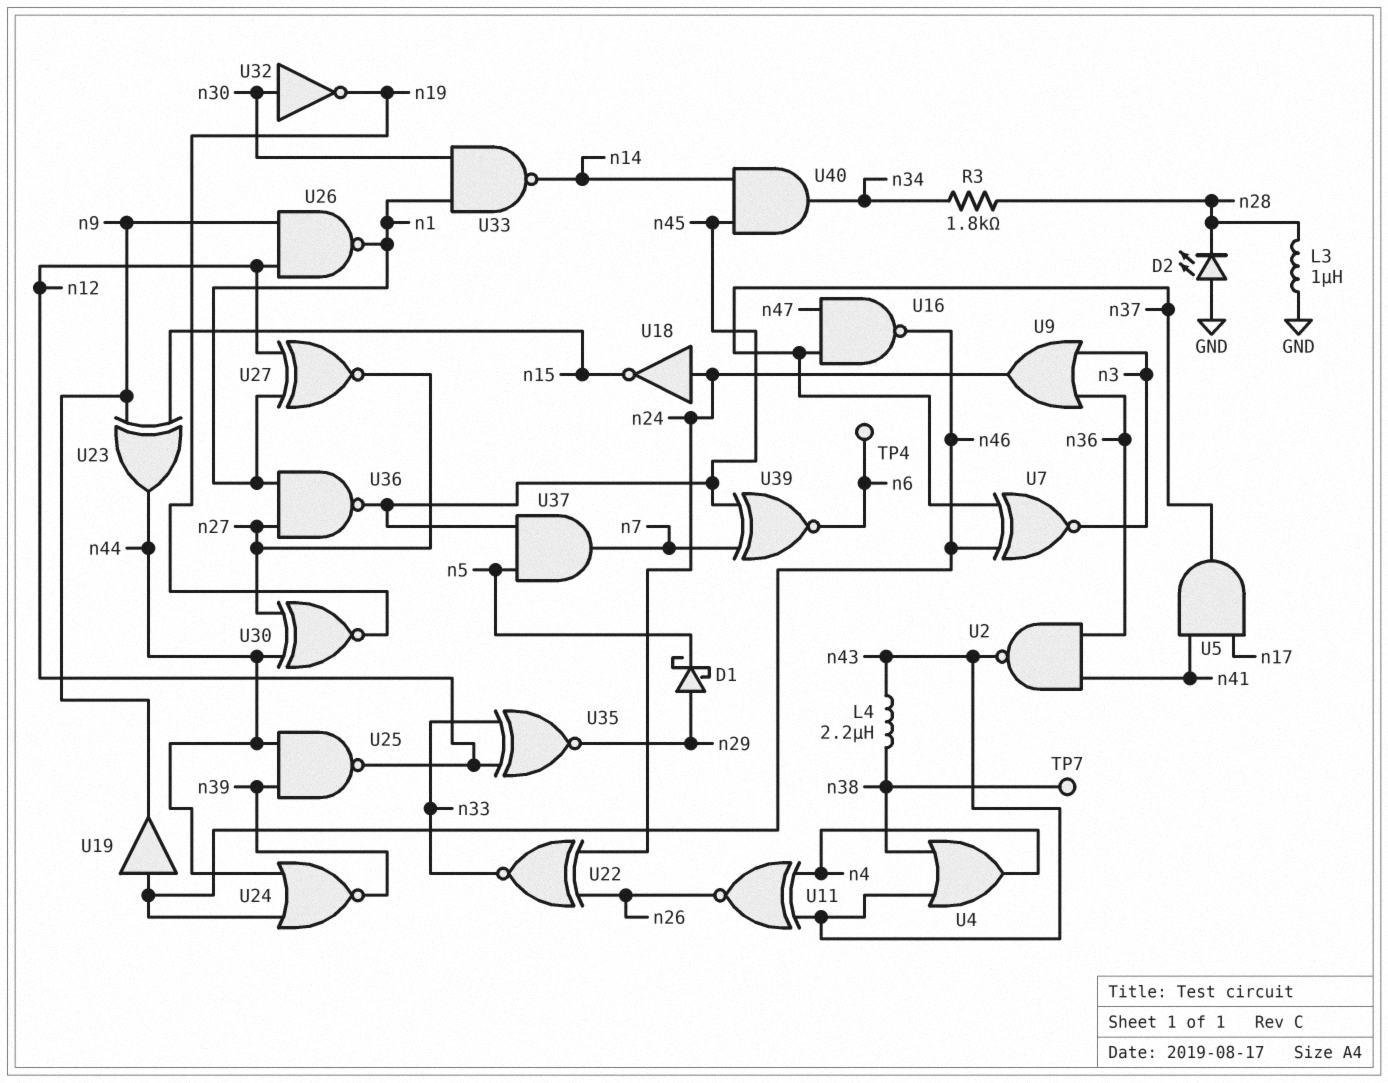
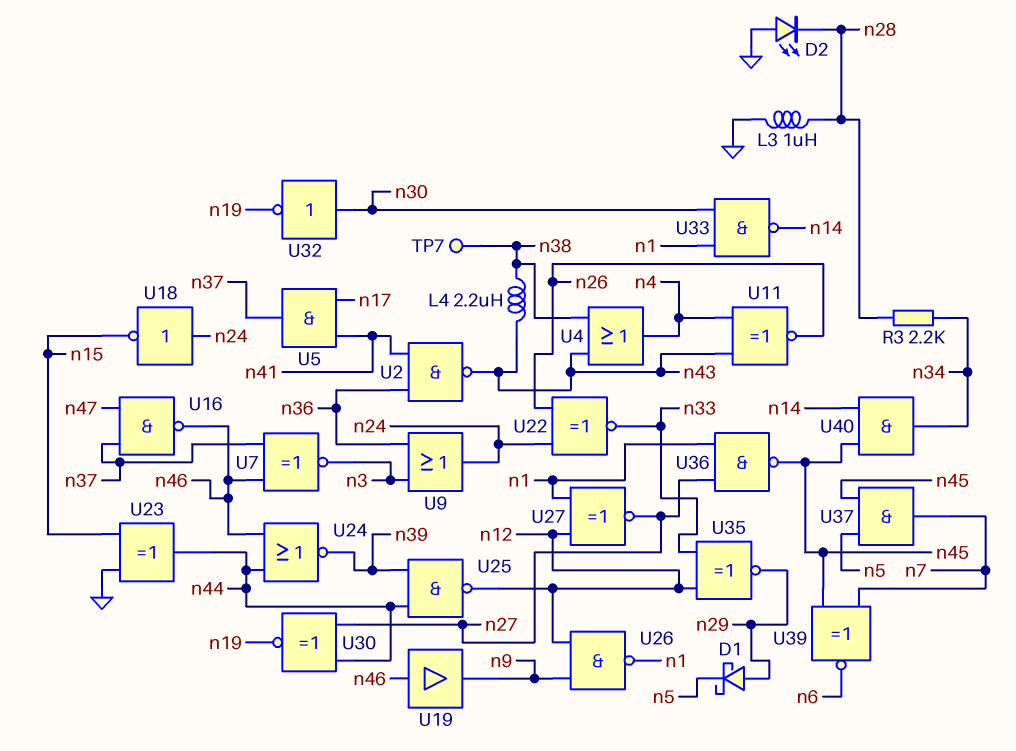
R3: 1.8k (n28, n34) -> 2.2k (n28, n34)
TP4: test point (n6) -> none
U23: XOR (in n9, in n15, out n44) -> XOR (in GND, in n15, out n44)

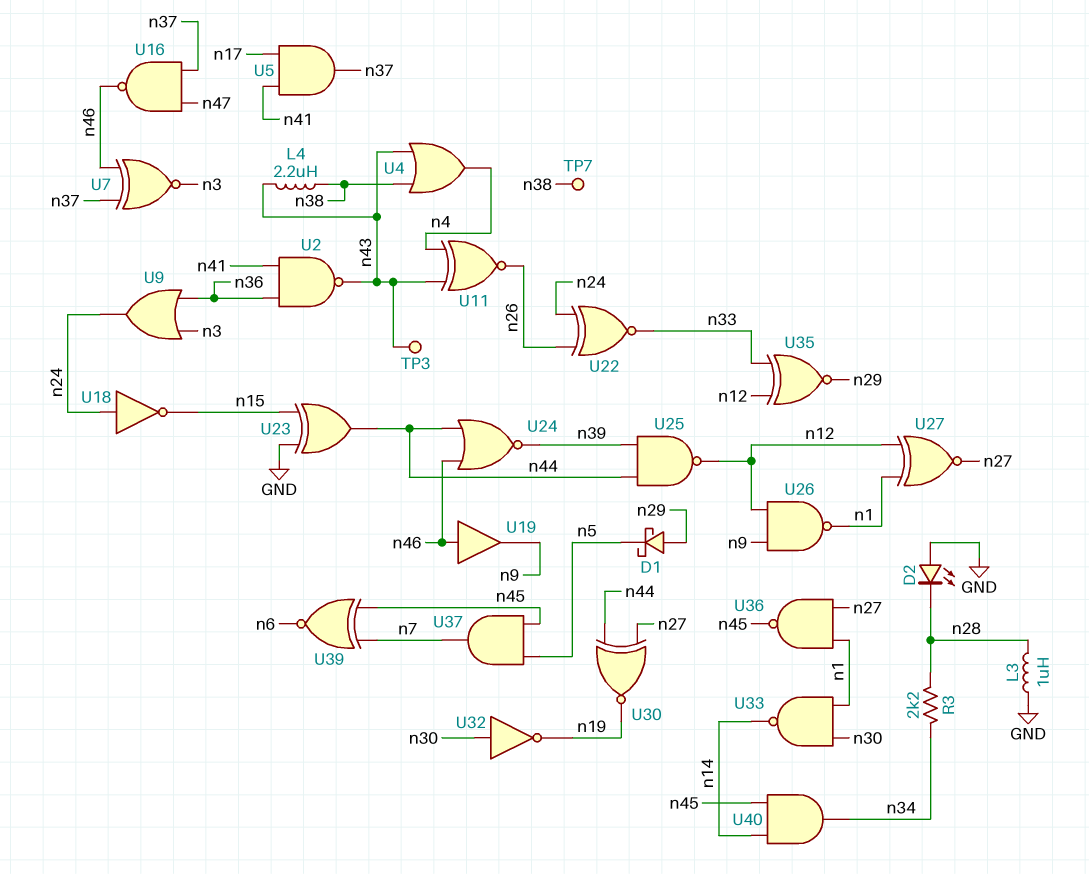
TP3: none -> test point (n43)

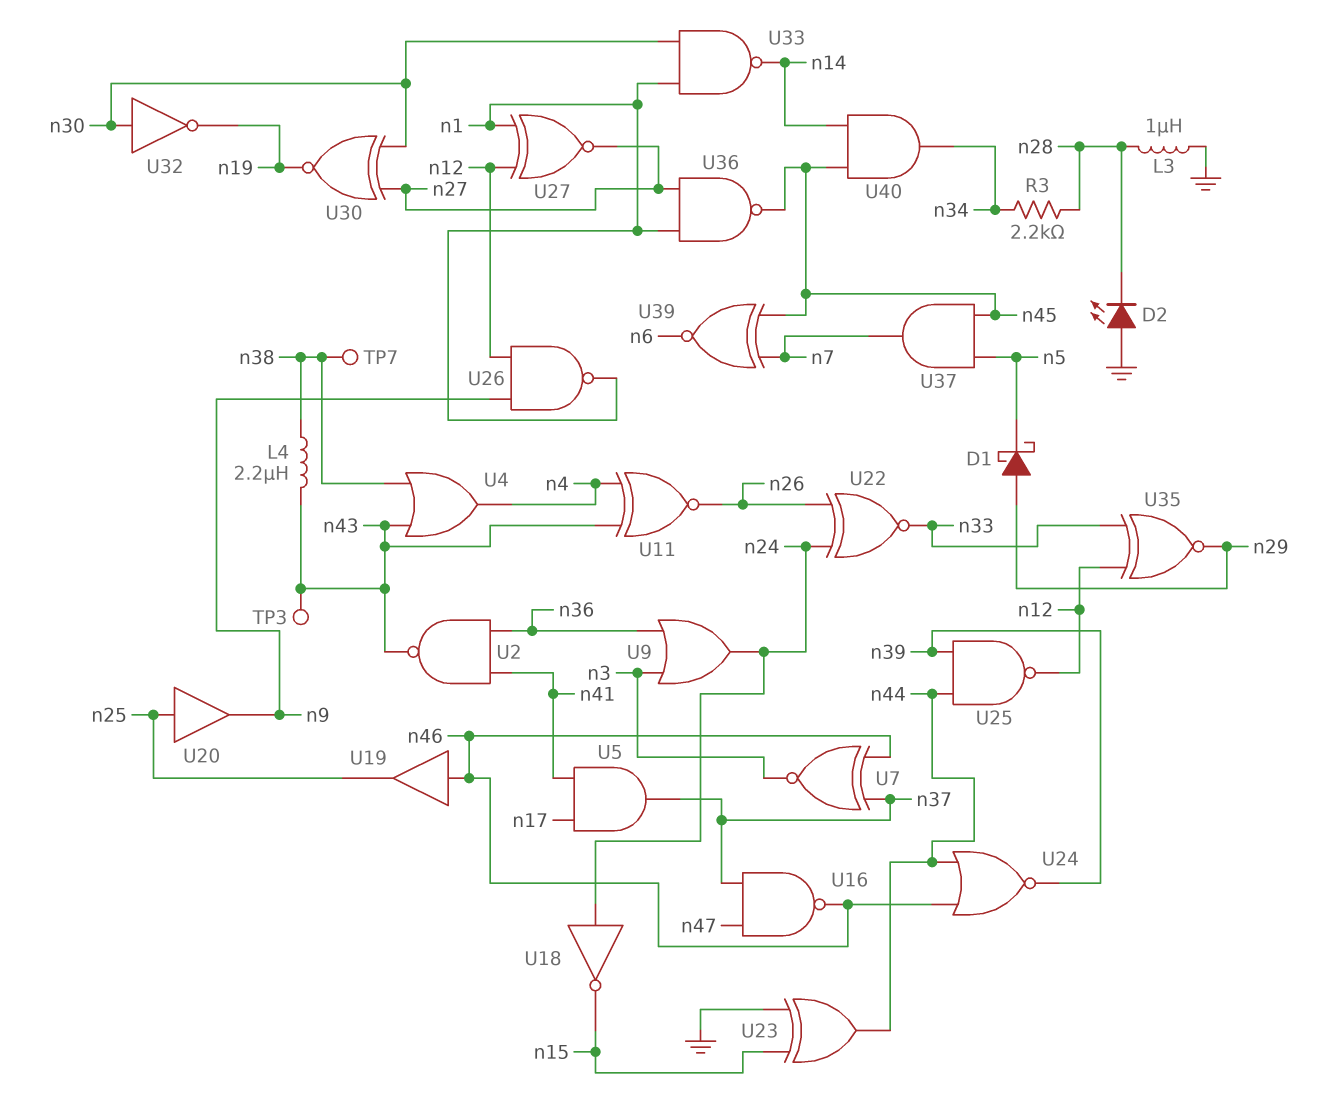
U19: buffer (in n46, out n9) -> buffer (in n46, out n25)
U20: none -> buffer (in n25, out n9)
U30: XNOR (in n27, in n44, out n19) -> XNOR (in n27, in n30, out n19)

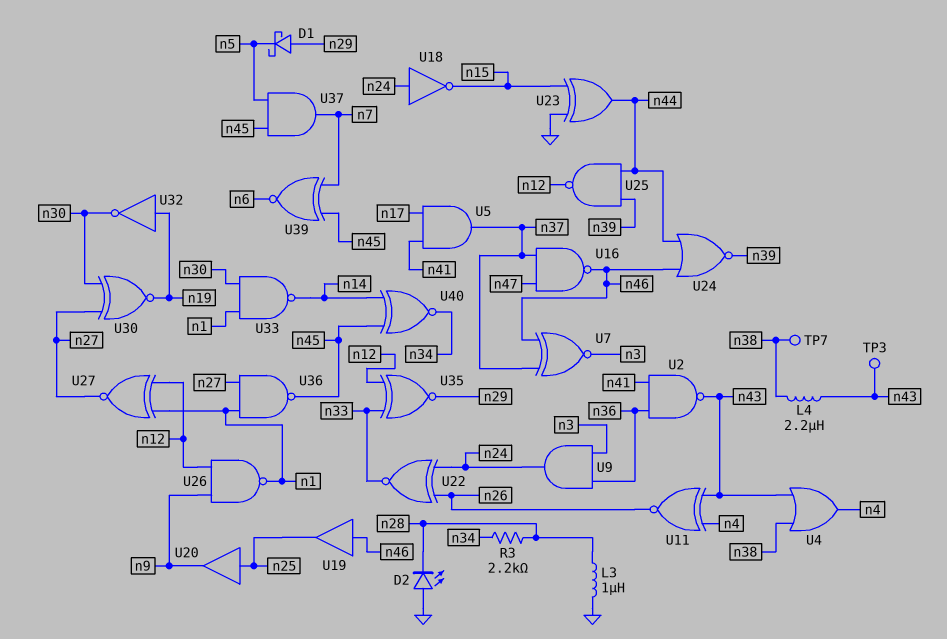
U9: OR (in n3, in n36, out n24) -> AND (in n3, in n36, out n24)
U32: NOT (in n30, out n19) -> NOT (in n19, out n30)
U40: AND (in n14, in n45, out n34) -> XNOR (in n14, in n45, out n34)

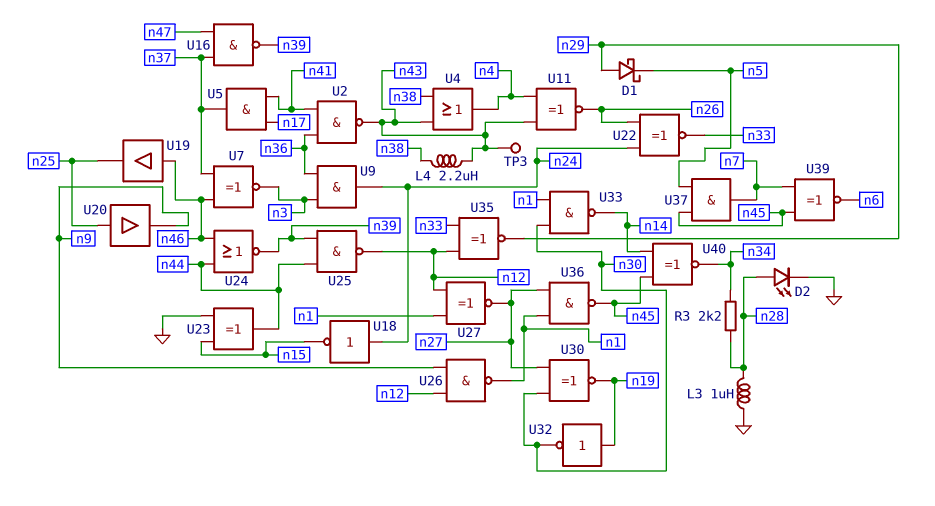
D2: LED (A GND, K n28) -> LED (A n28, K GND)
TP7: test point (n38) -> none
U16: NAND (in n37, in n47, out n46) -> NAND (in n37, in n47, out n39)

